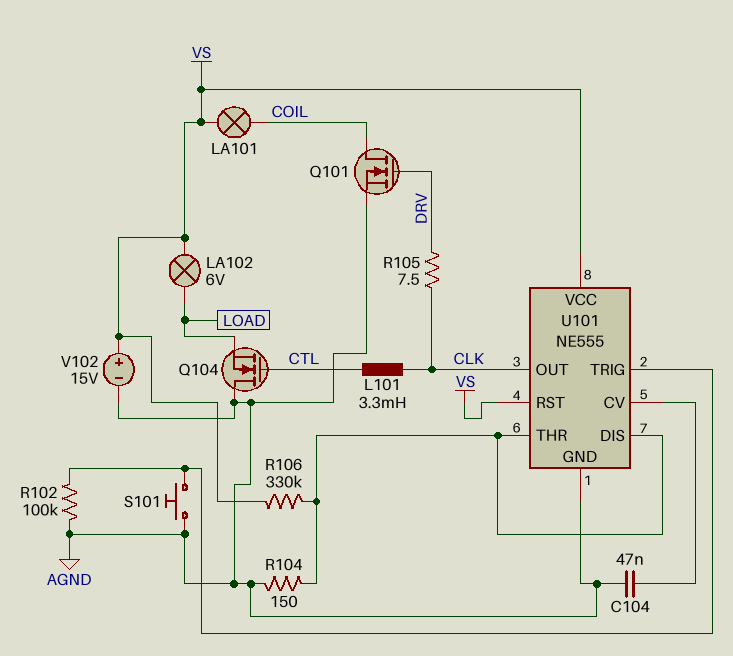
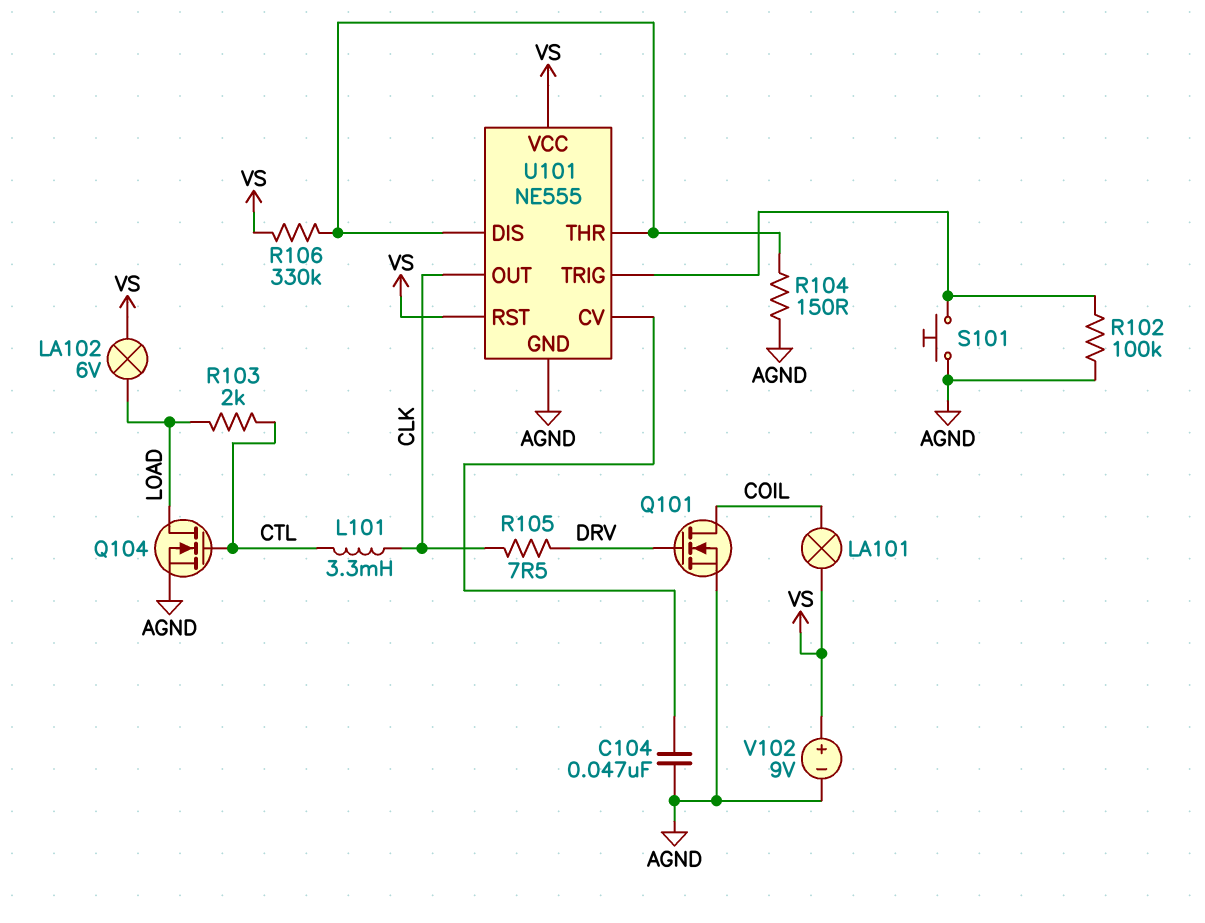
Q104: NMOS (G CTL, D AGND, S LOAD) -> NMOS (G CTL, D LOAD, S AGND)
R103: none -> 2k (CTL, LOAD)
V102: 15V (plus VS, minus AGND) -> 9V (plus VS, minus AGND)

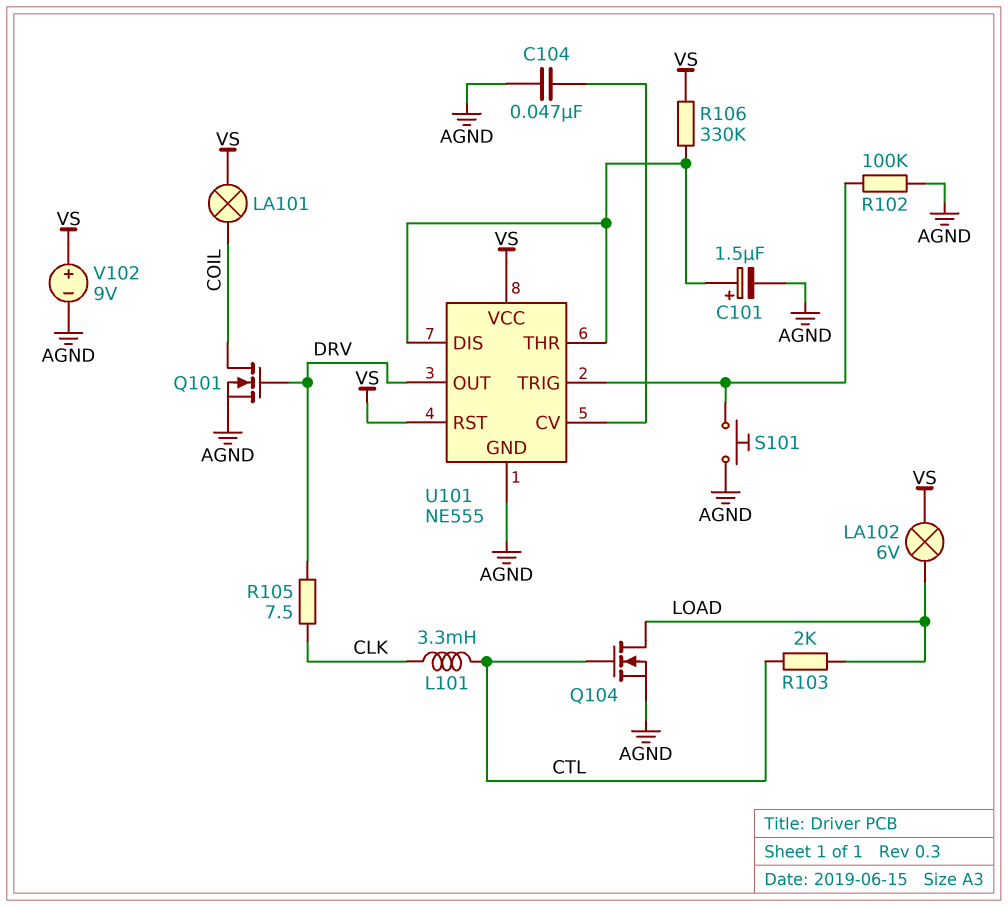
C101: none -> 1.5uF (plus U101/DIS, minus AGND)
R104: 150 (AGND, U101/DIS) -> none
U101 pin OUT: CLK -> DRV

